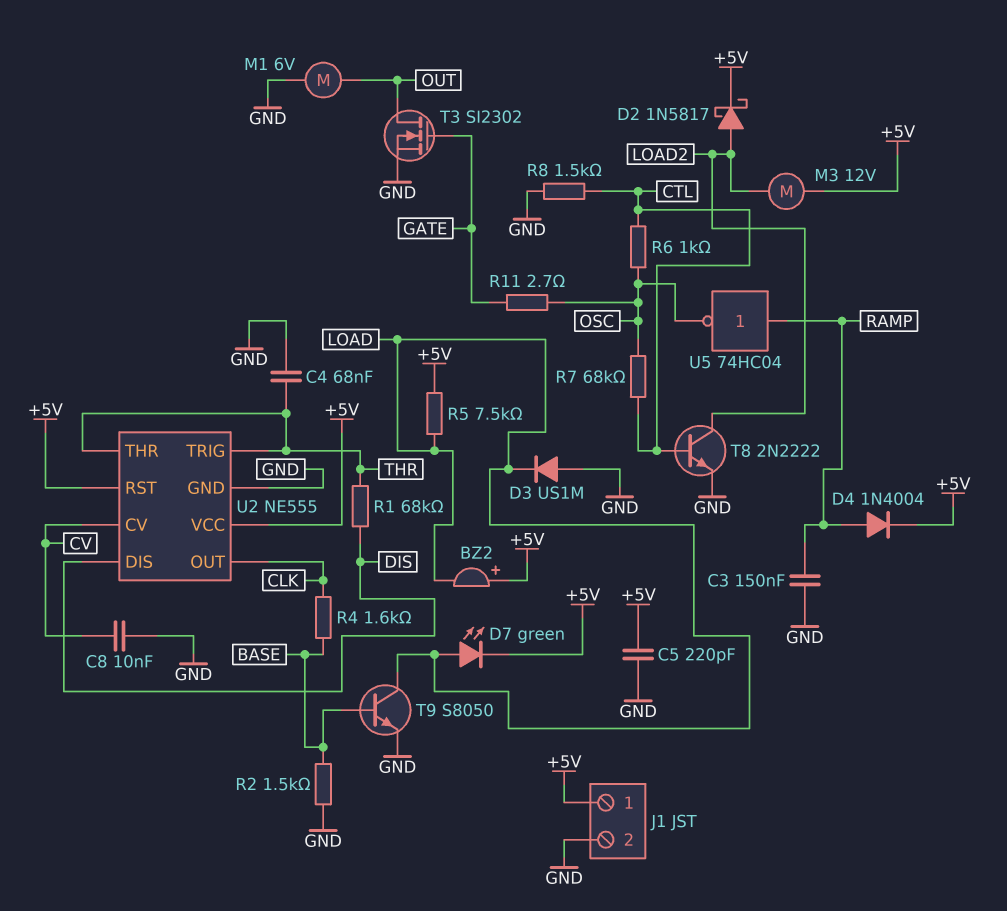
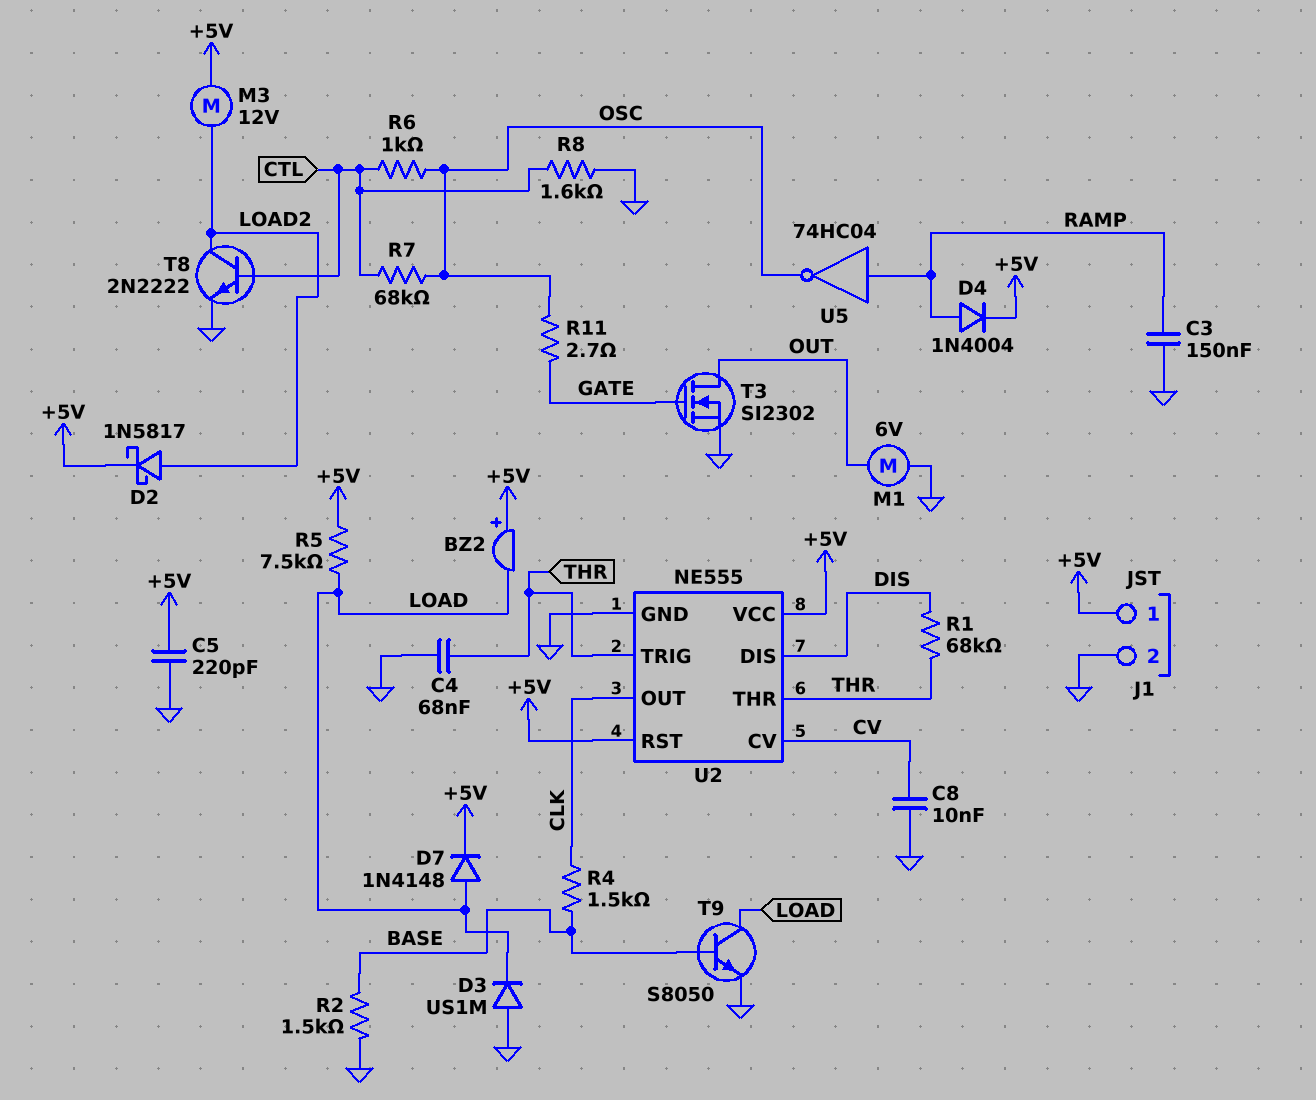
D7: LED green (A LOAD, K +5V) -> diode 1N4148 (A LOAD, K +5V)
R4: 1.6k (BASE, CLK) -> 1.5k (BASE, CLK)
R8: 1.5k (CTL, GND) -> 1.6k (CTL, GND)

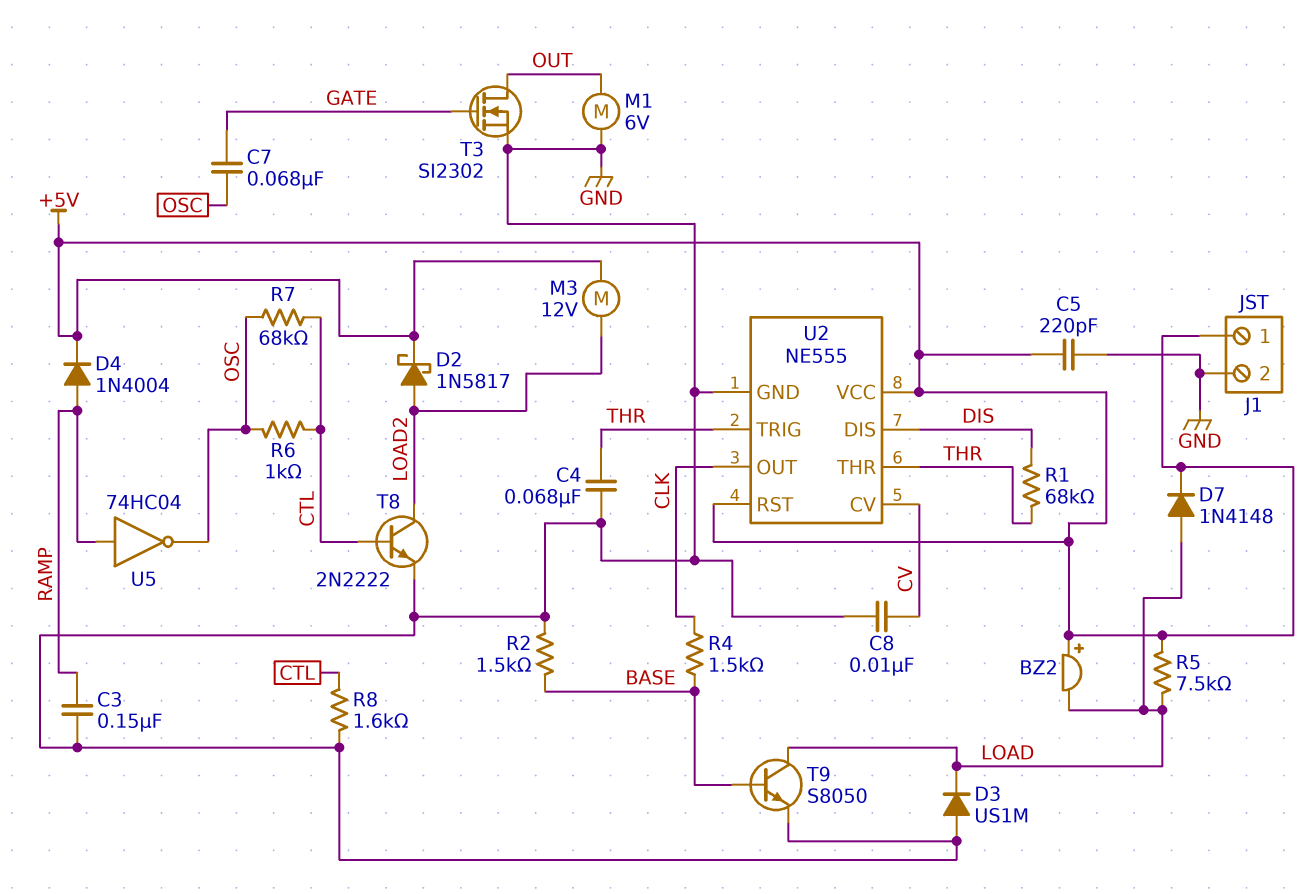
C7: none -> 68nF (GATE, OSC)
R11: 2.7 (GATE, OSC) -> none

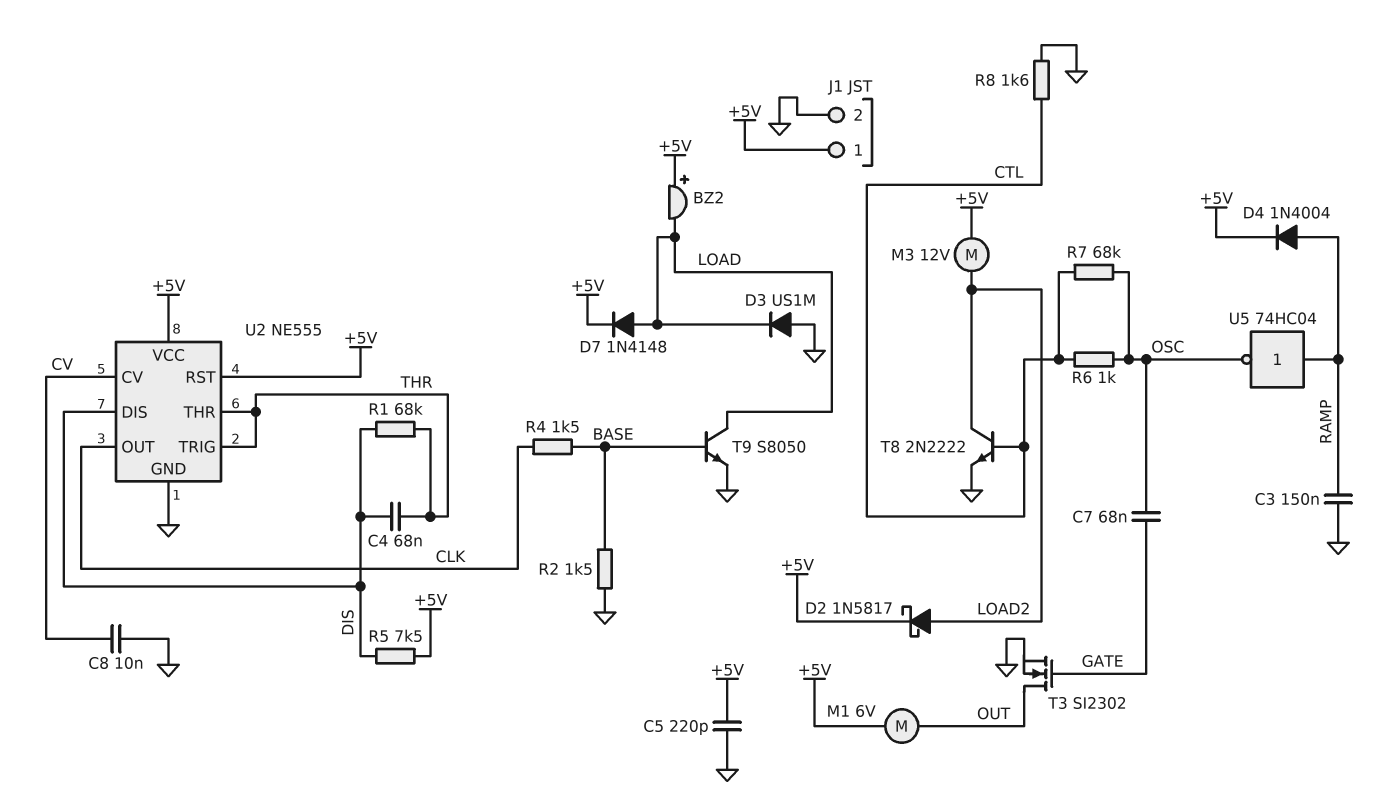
C4: 68nF (GND, THR) -> 68nF (DIS, THR)
M1: motor 6V (GND, OUT) -> motor 6V (+5V, OUT)
R5: 7.5k (+5V, LOAD) -> 7.5k (+5V, DIS)

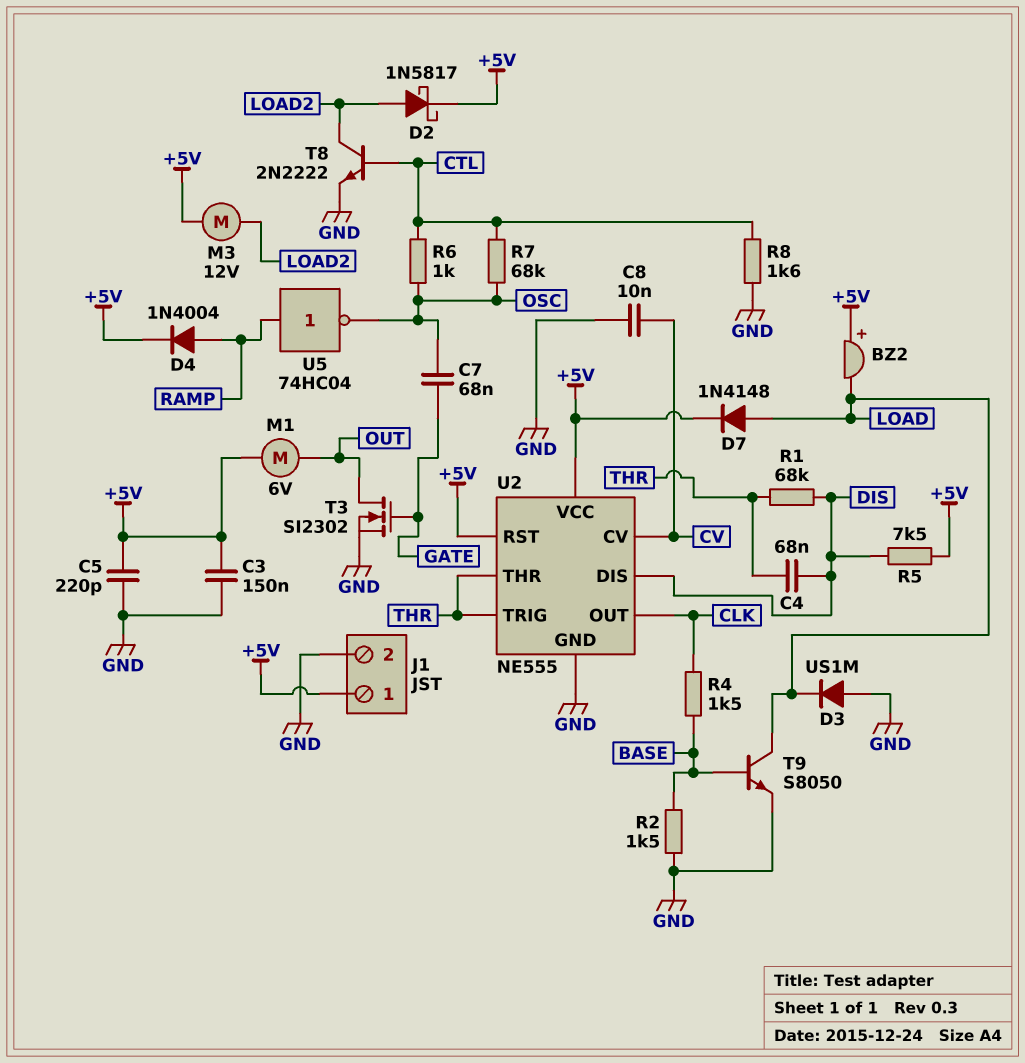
C3: 150nF (GND, RAMP) -> 150nF (+5V, GND)

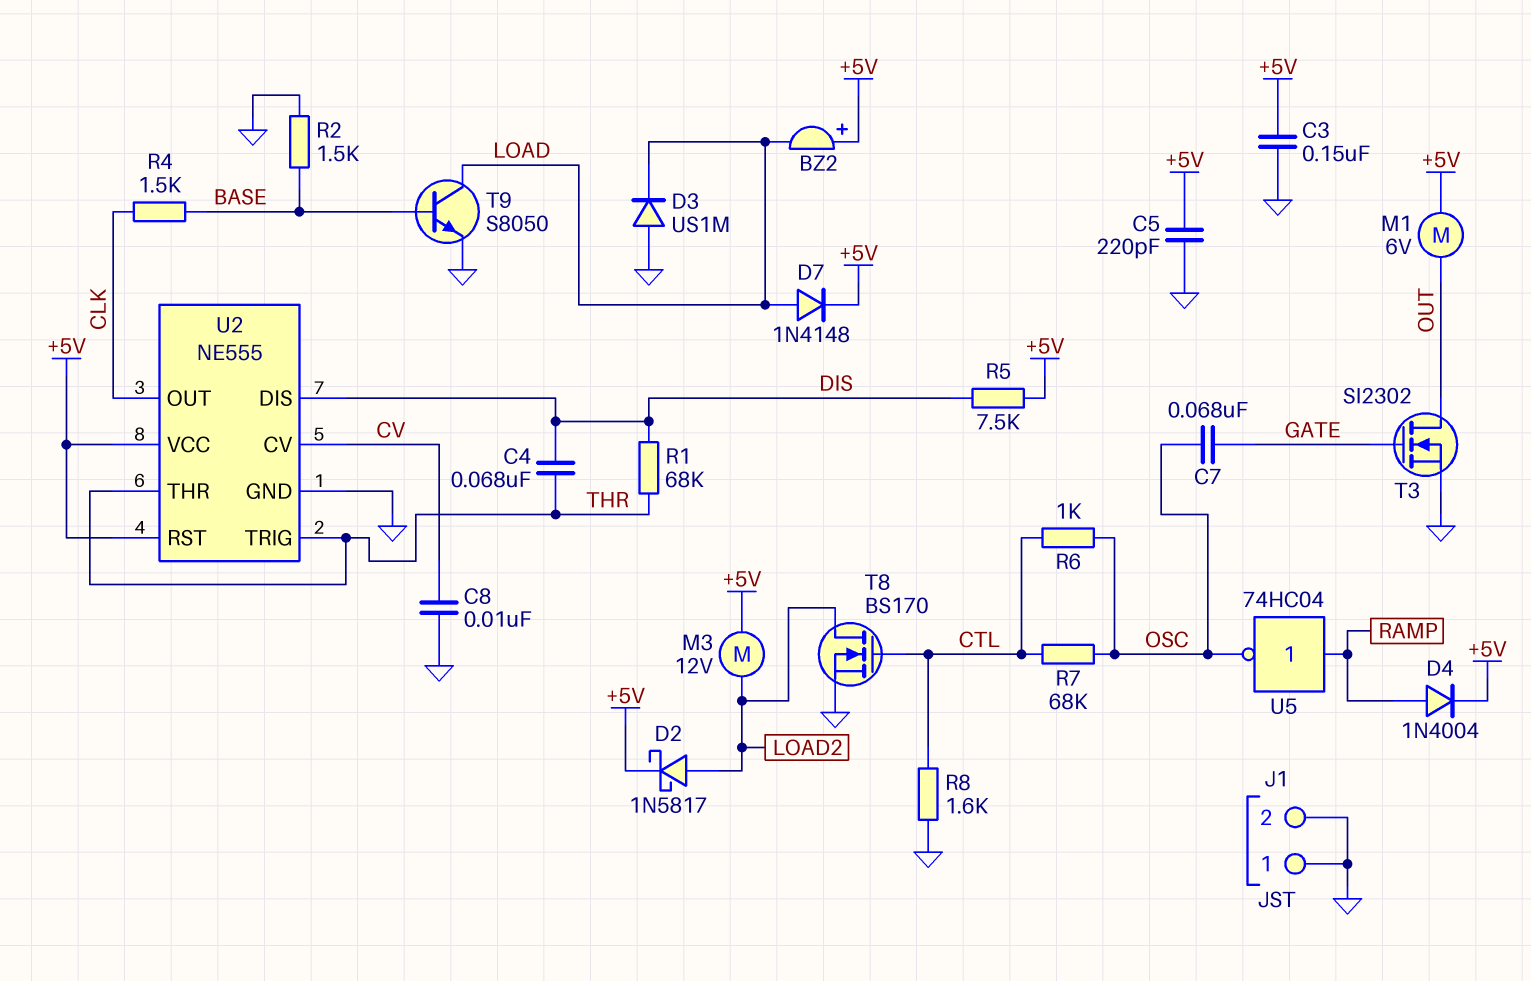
J1 pin 1: +5V -> GND
T8: NPN 2N2222 (B CTL, C LOAD2, E GND) -> NMOS BS170 (G CTL, D LOAD2, S GND)

